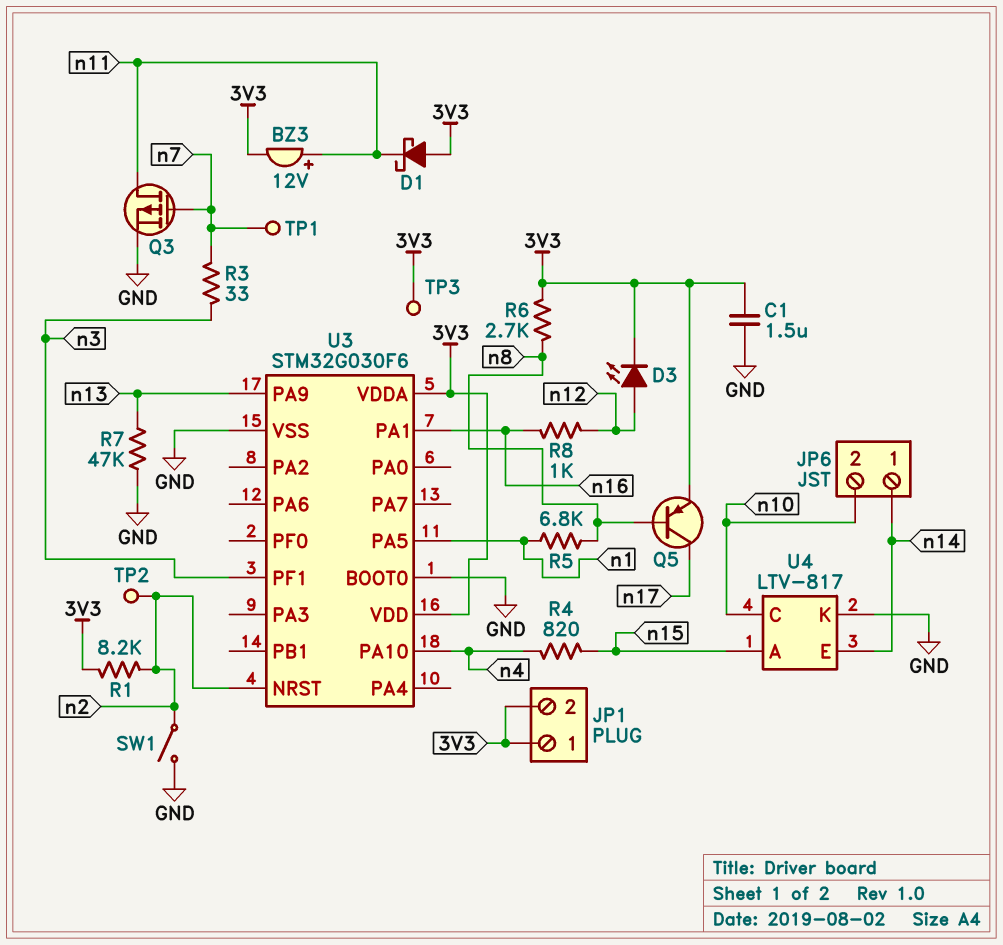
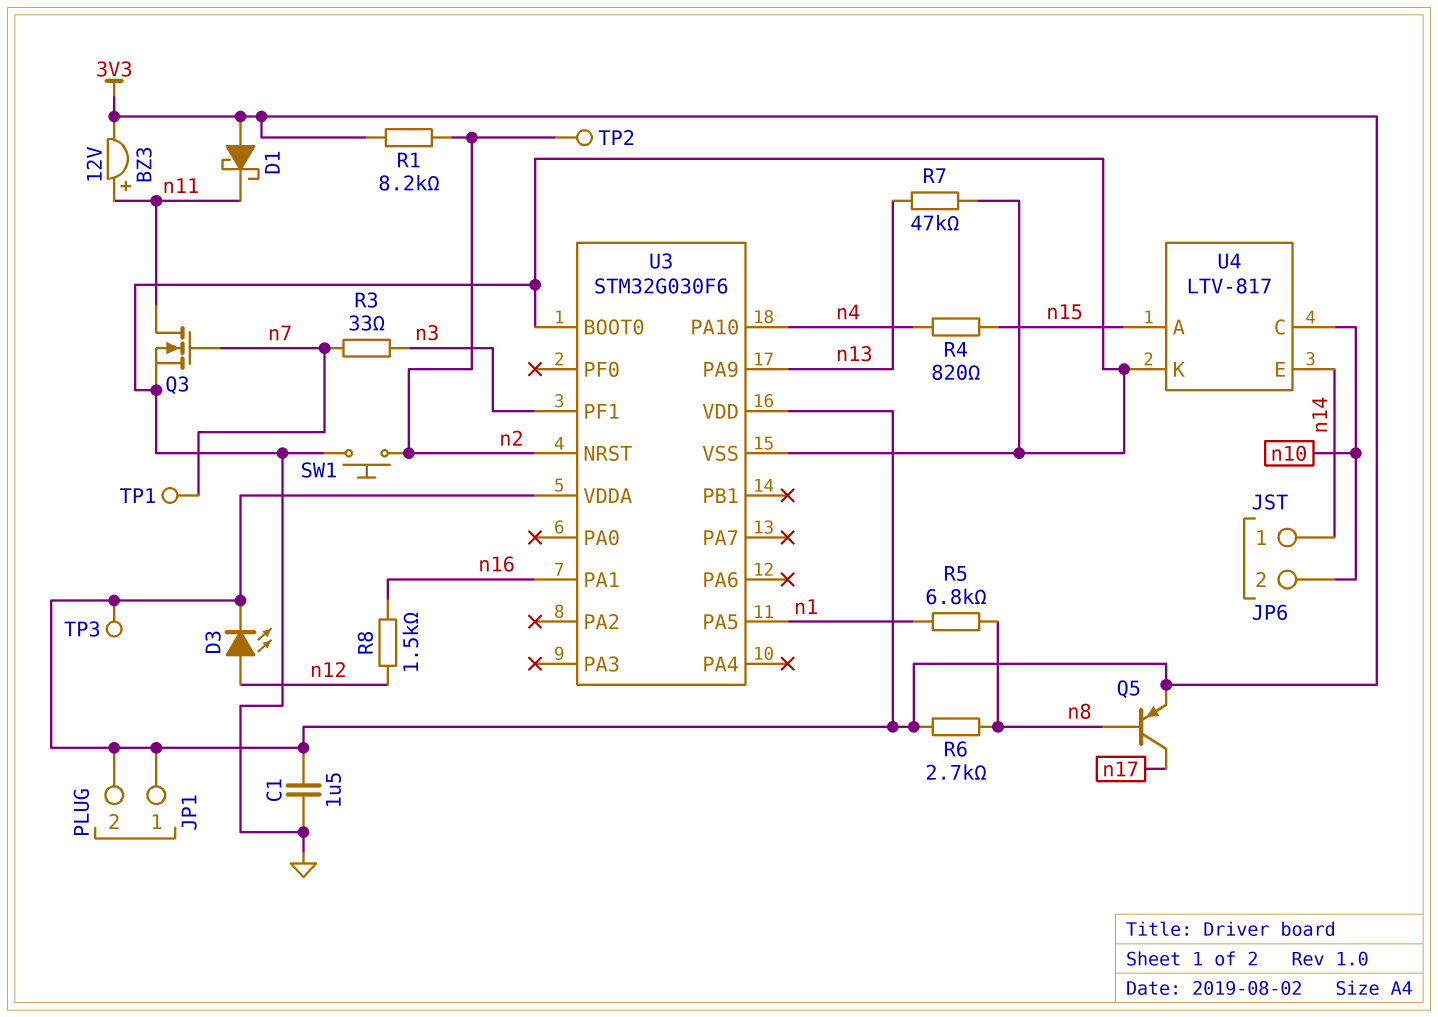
Q3: PMOS (G n7, D n11, S GND) -> NMOS (G n7, D n11, S GND)
R8: 1k (n12, n16) -> 1.5k (n12, n16)
SW1: switch (GND, n2) -> button (GND, n2)

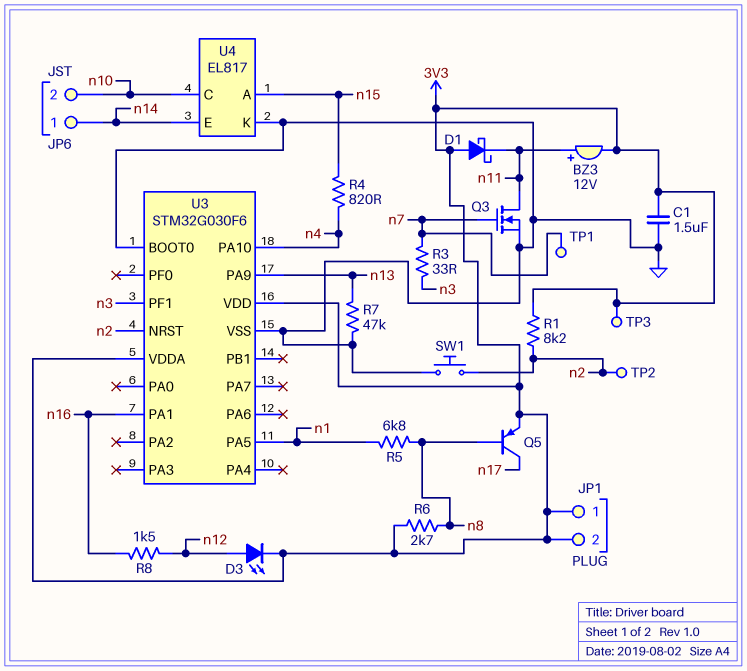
U4: LTV-817 -> EL817

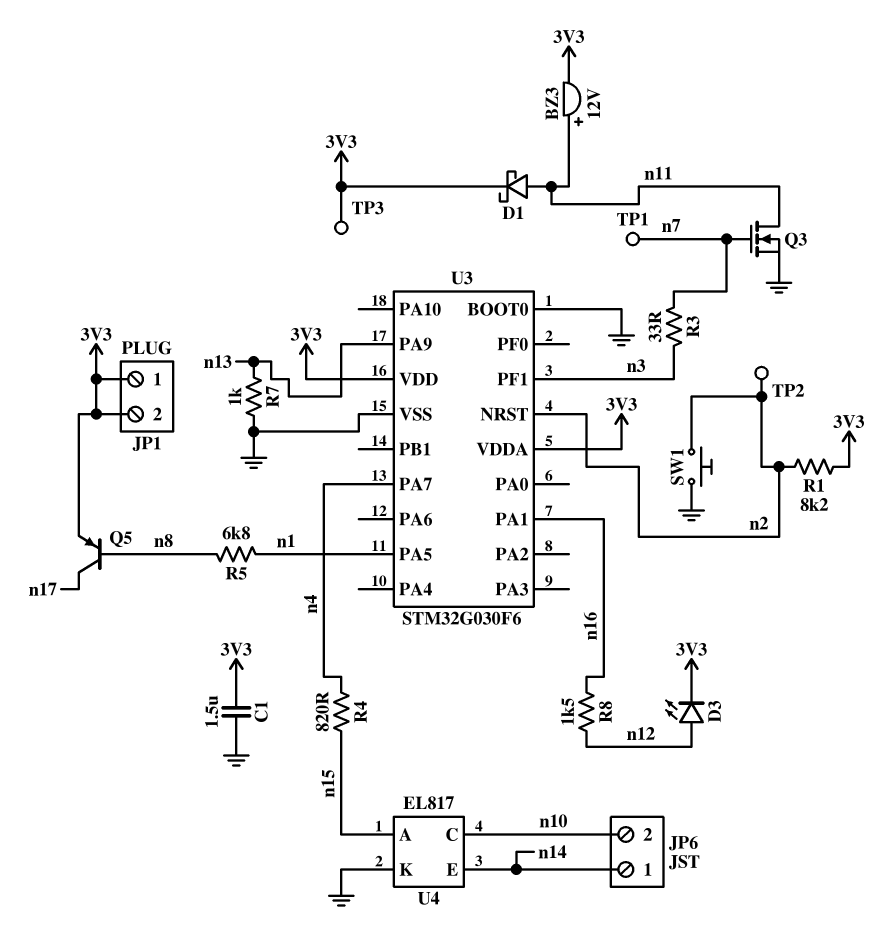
D1: schottky (A 3V3, K n11) -> schottky (A n11, K 3V3)
R6: 2.7k (3V3, n8) -> none
R7: 47k (GND, n13) -> 1k (GND, n13)
U3 pin PA7: none -> n4
U3 pin PA10: n4 -> none

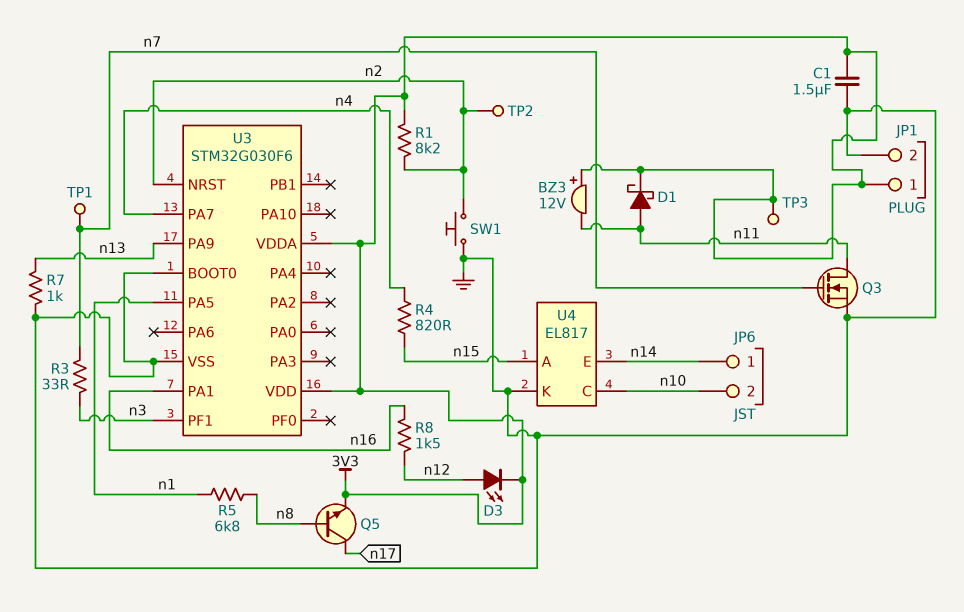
BZ3: buzzer 12V (plus n11, minus 3V3) -> buzzer 12V (plus 3V3, minus n11)
JP1 pin 2: 3V3 -> GND
Q5: PNP (B n8, C n17, E 3V3) -> NPN (B n8, C n17, E 3V3)

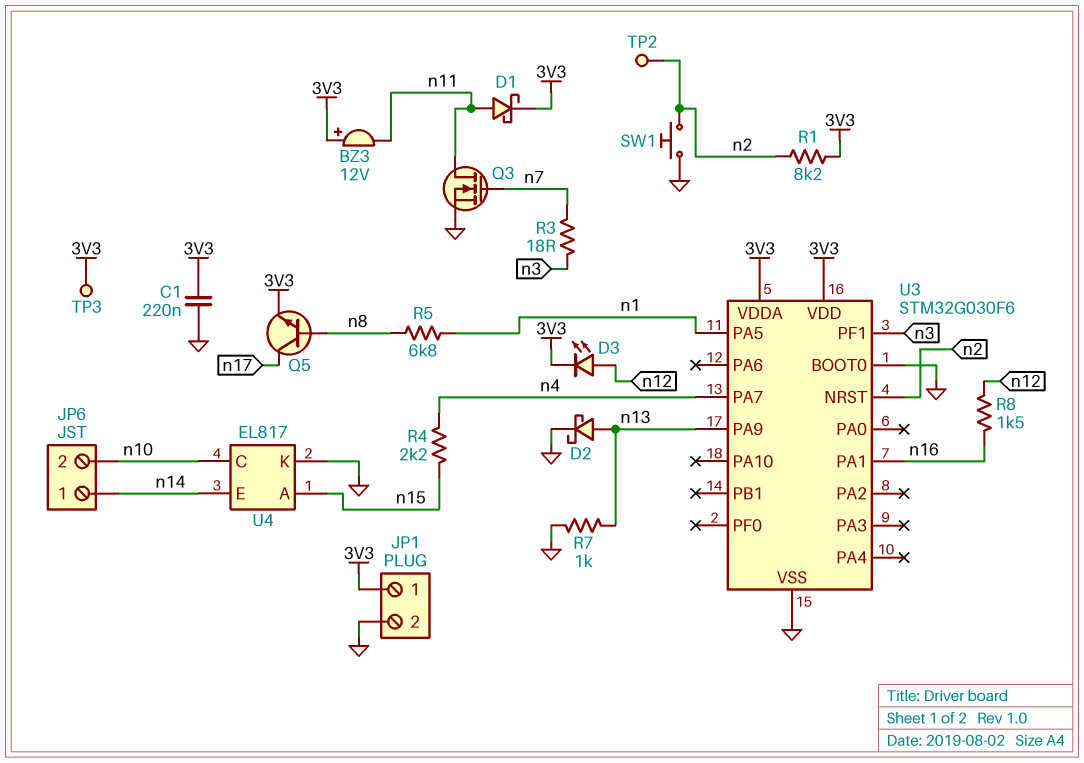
C1: 1.5uF (3V3, GND) -> 220nF (3V3, GND)
D2: none -> schottky (A n13, K GND)
R3: 33 (n3, n7) -> 18 (n3, n7)
R4: 820 (n4, n15) -> 2.2k (n4, n15)
TP1: test point (n7) -> none

